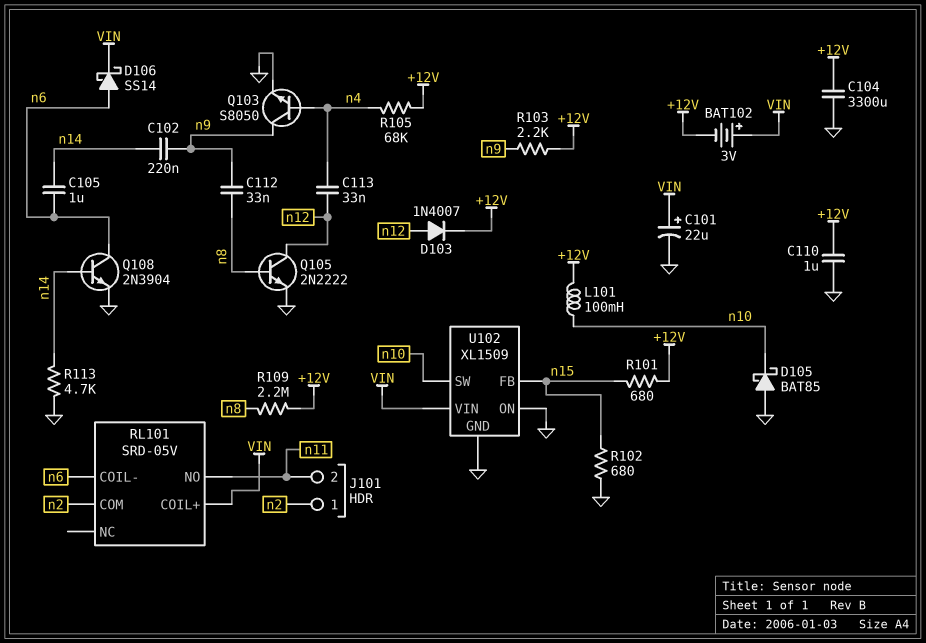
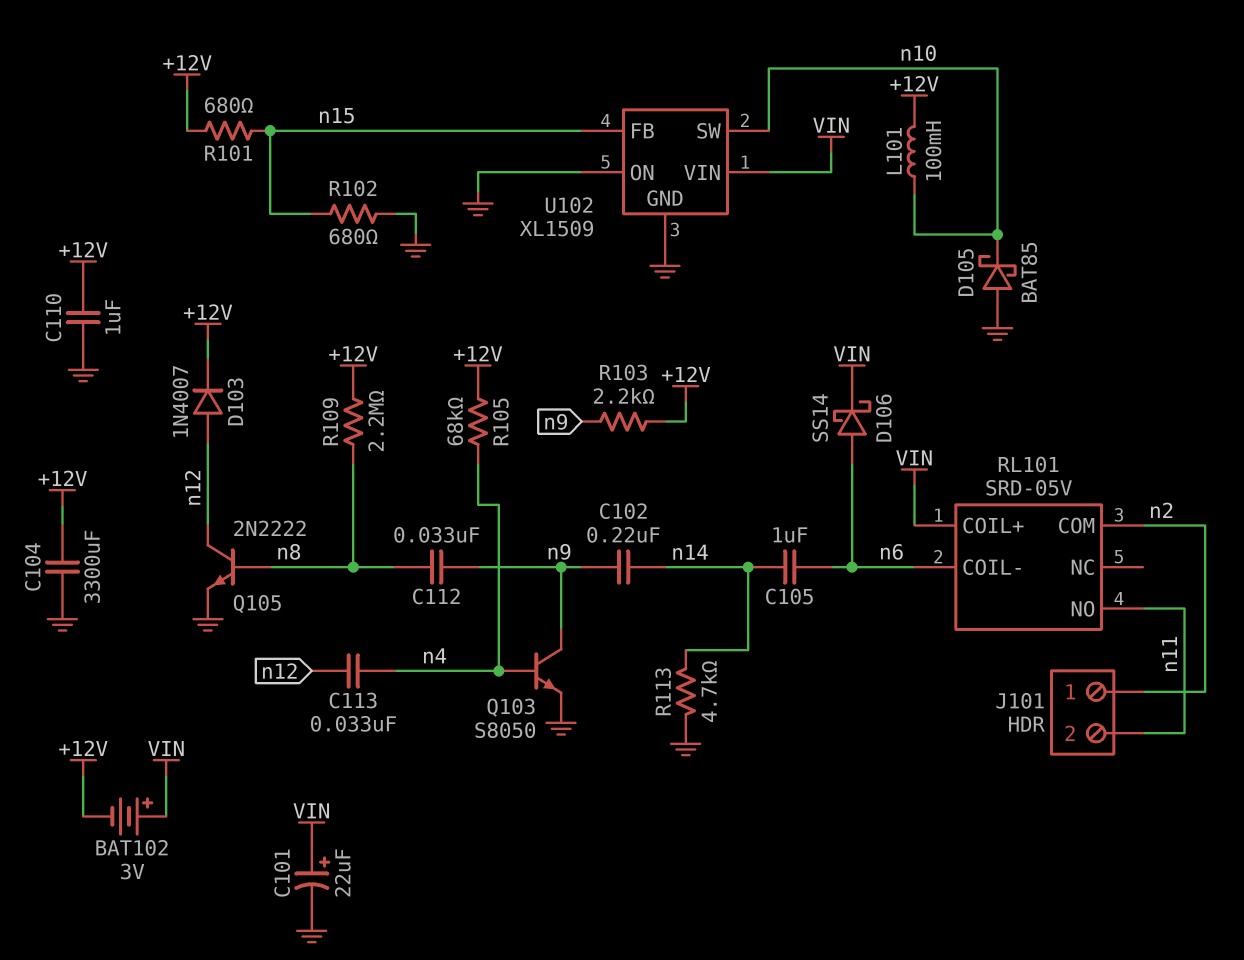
Q108: NPN 2N3904 (B n14, C n6, E GND) -> none

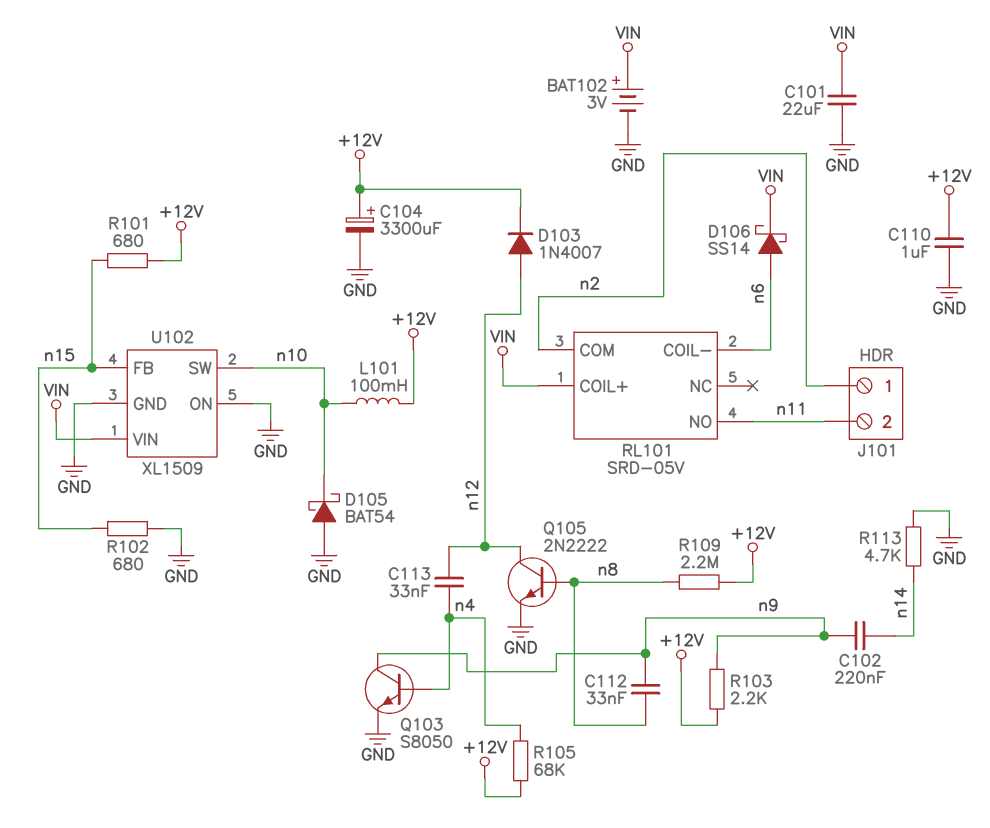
BAT102: 3V (plus VIN, minus +12V) -> 3V (plus VIN, minus GND)
C101: 22uF (plus VIN, minus GND) -> 22uF (GND, VIN)
C104: 3300uF (+12V, GND) -> 3300uF (plus +12V, minus GND)
C105: 1uF (n6, n14) -> none
D105: schottky BAT85 (A GND, K n10) -> schottky BAT54 (A GND, K n10)

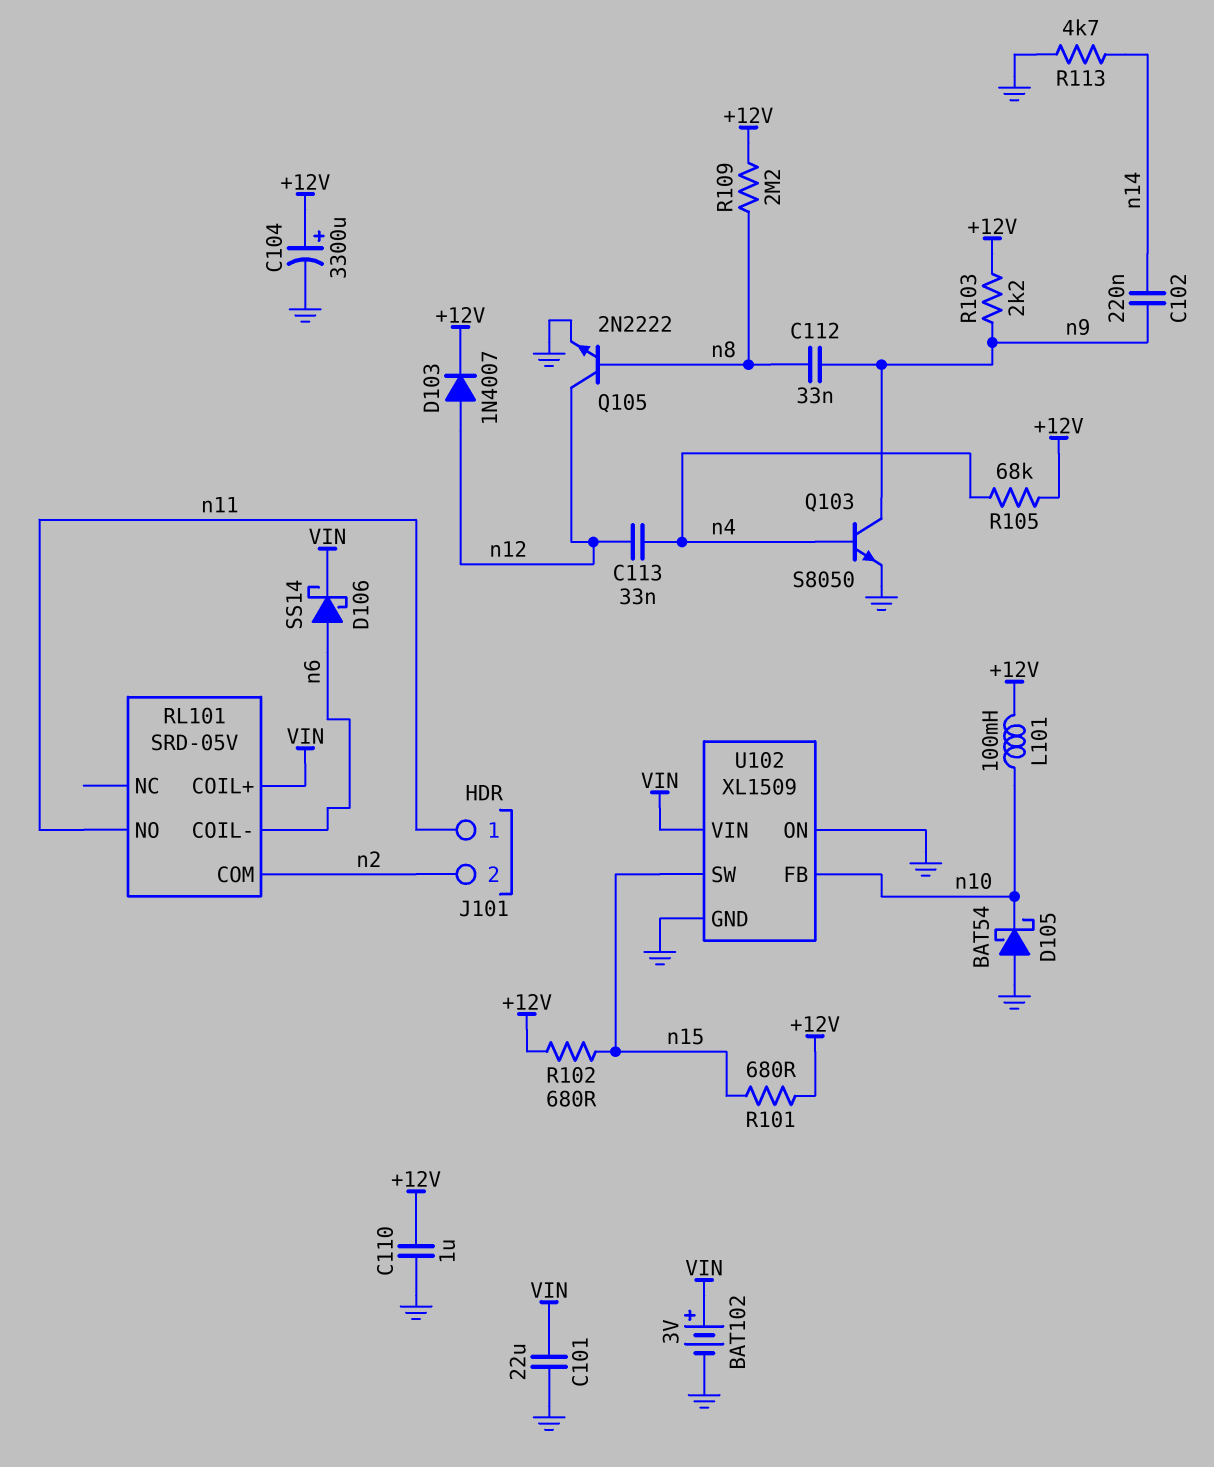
J101 pin 1: n2 -> n11
J101 pin 2: n11 -> n2
R102: 680 (GND, n15) -> 680 (+12V, n15)
U102 pin FB: n15 -> n10
U102 pin SW: n10 -> n15

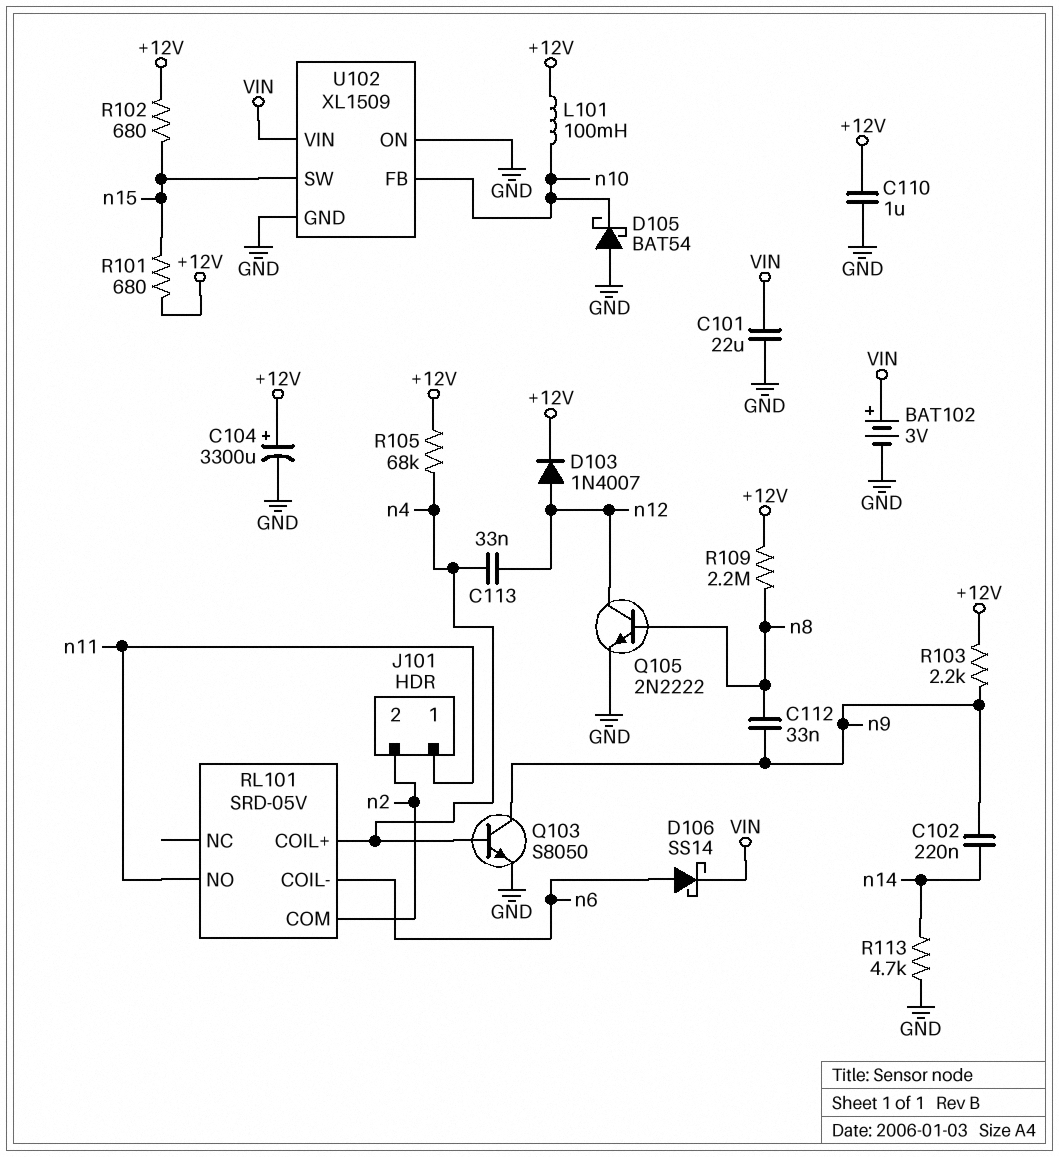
RL101 pin COIL+: VIN -> n4

